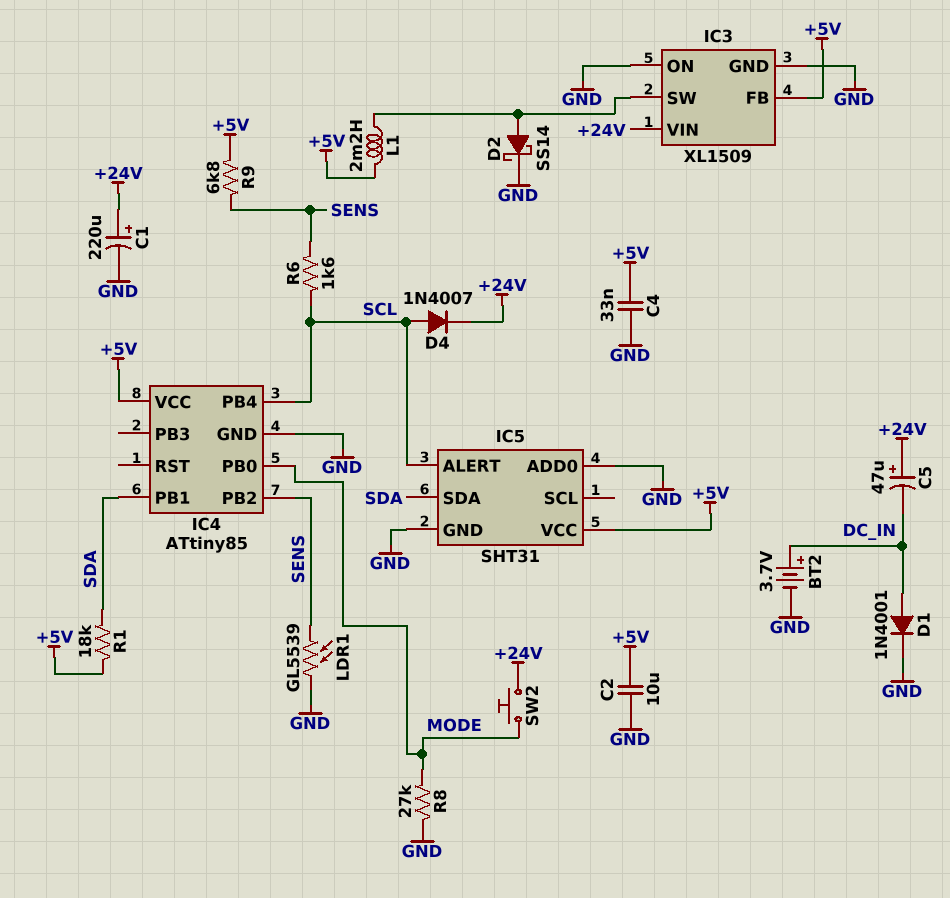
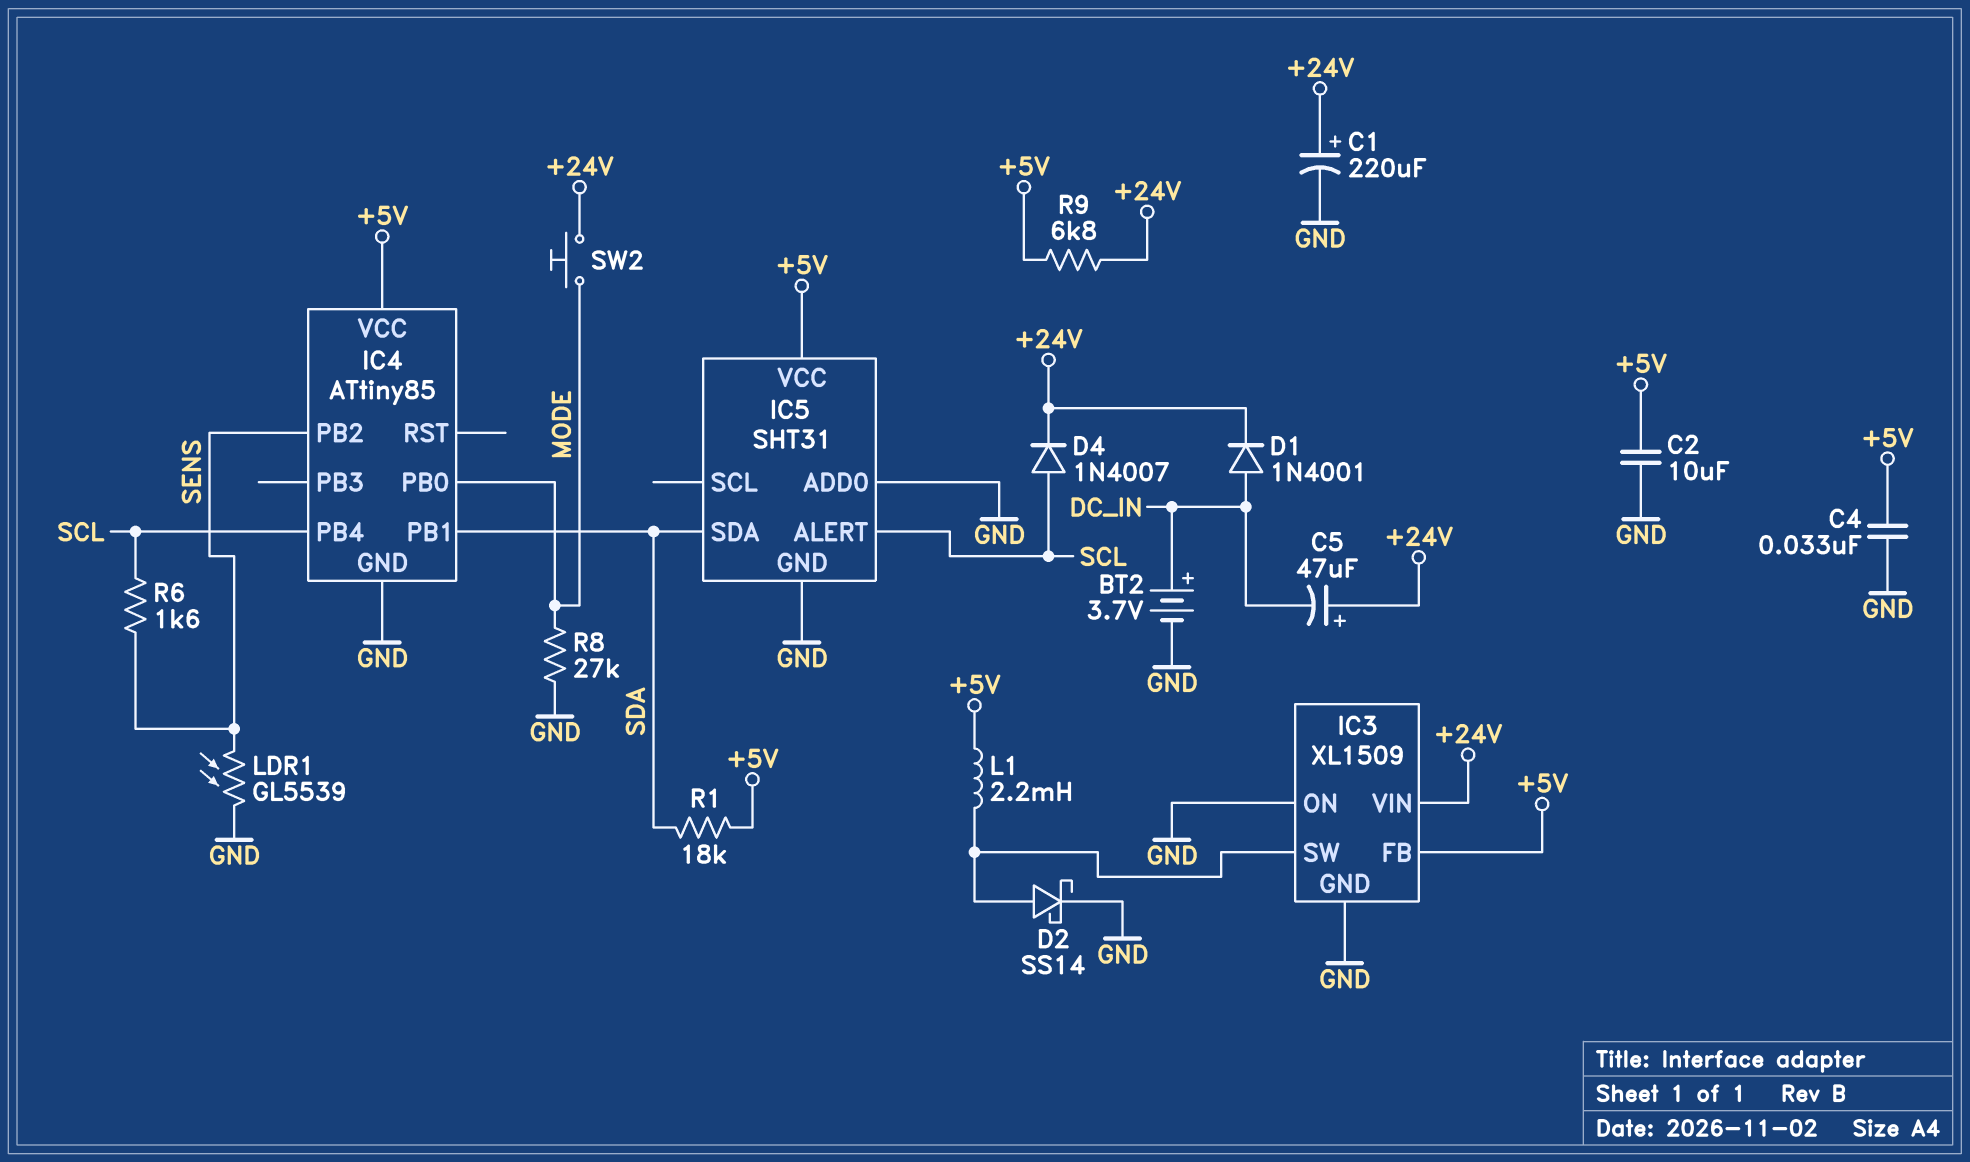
D1: diode 1N4001 (A DC_IN, K GND) -> diode 1N4001 (A DC_IN, K +24V)
R9: 6.8k (+5V, SENS) -> 6.8k (+5V, +24V)

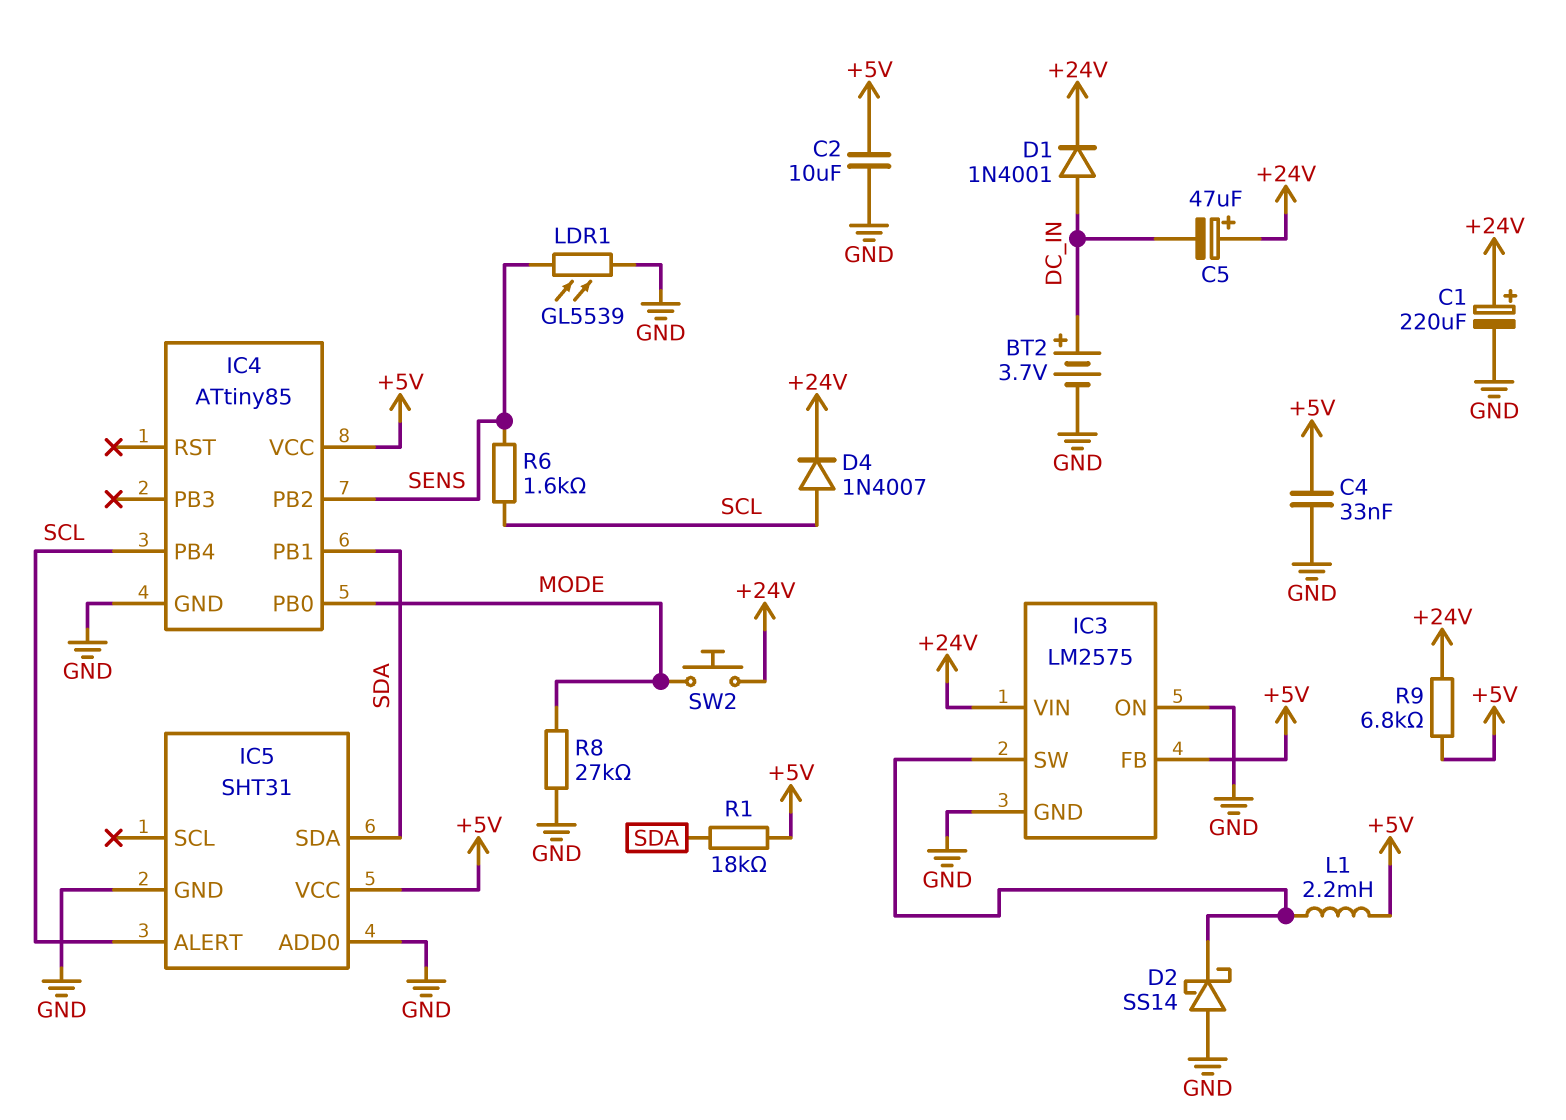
D2: schottky SS14 (A IC3/SW, K GND) -> schottky SS14 (A GND, K IC3/SW)
IC3: XL1509 -> LM2575

